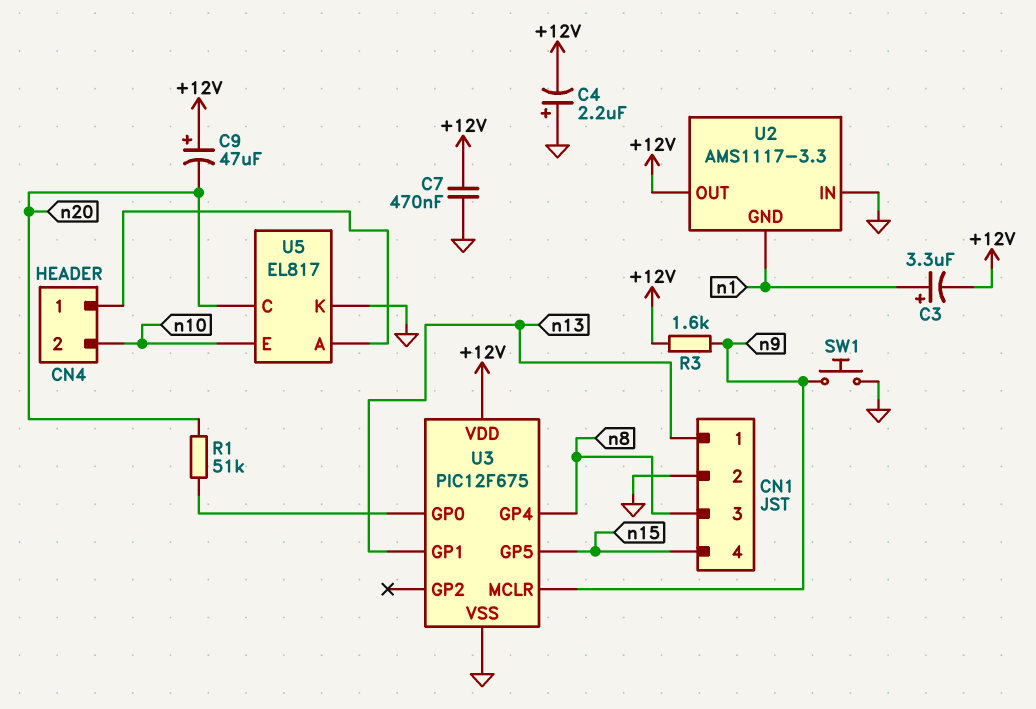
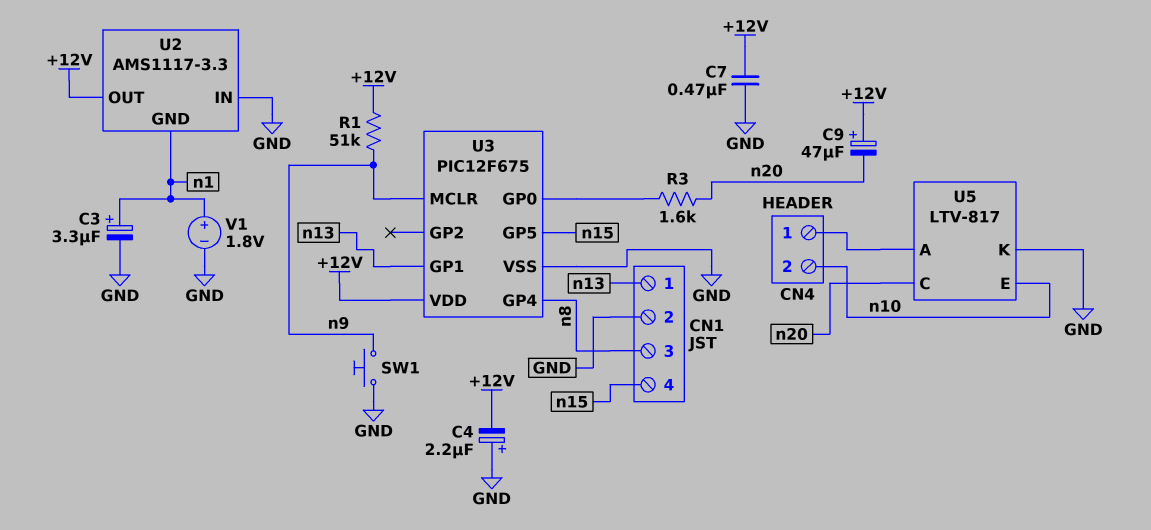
C3: 3.3uF (plus n1, minus +12V) -> 3.3uF (plus n1, minus GND)
R1: 51k (U3/GP0, n20) -> 51k (+12V, n9)
R3: 1.6k (+12V, n9) -> 1.6k (U3/GP0, n20)
U5: EL817 -> LTV-817
V1: none -> 1.8V (plus n1, minus GND)

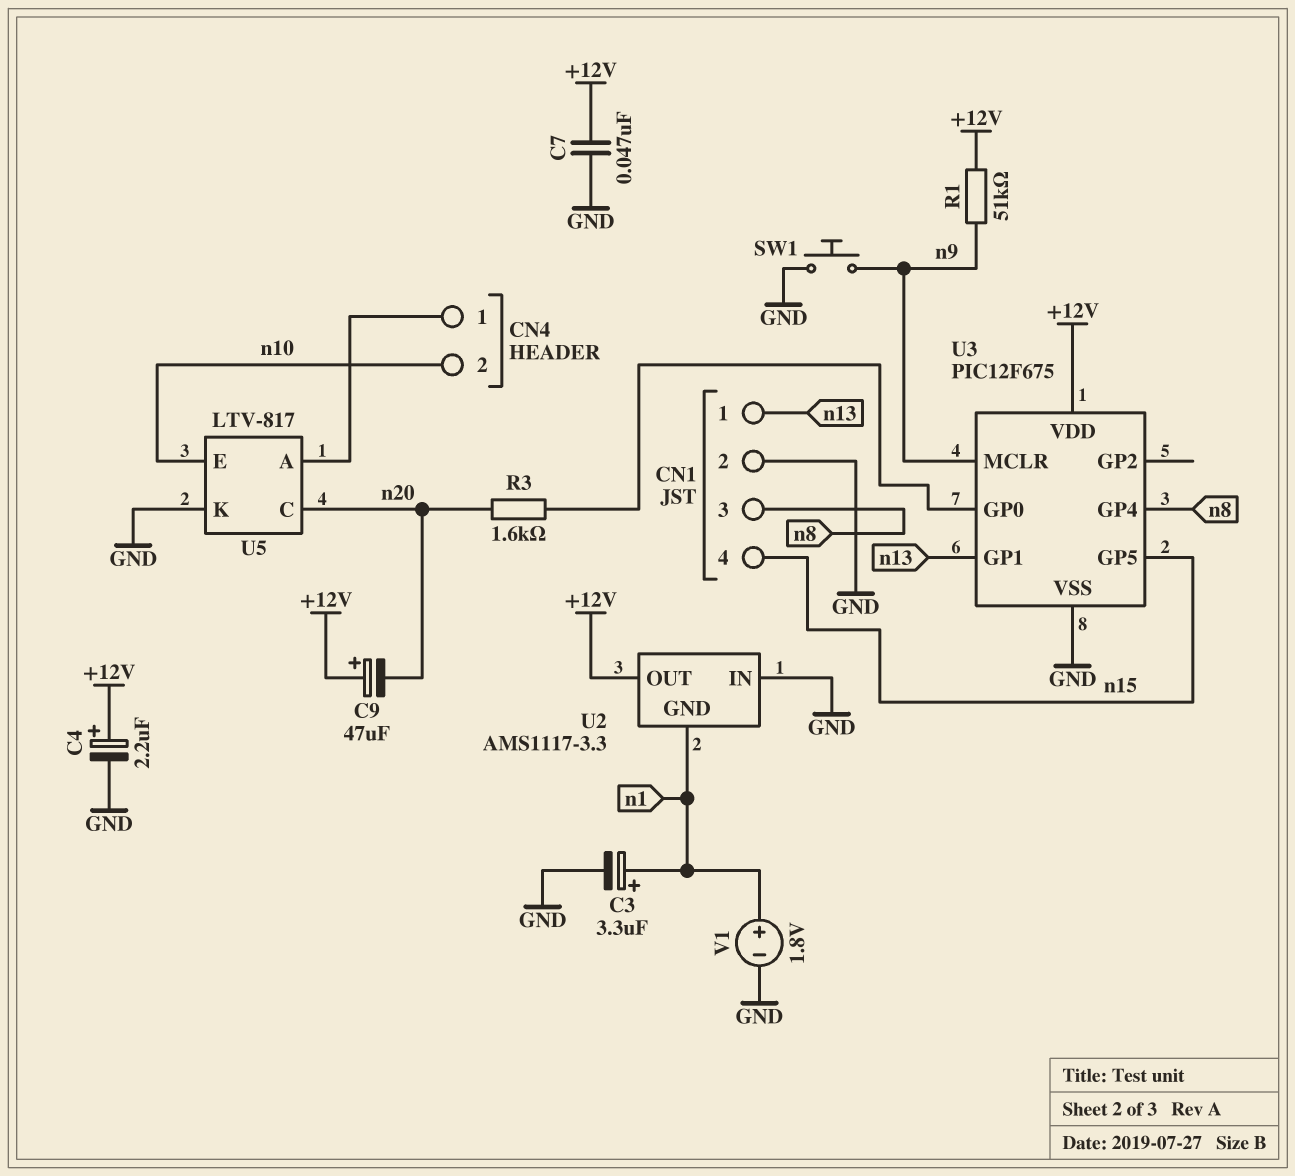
C4: 2.2uF (plus GND, minus +12V) -> 2.2uF (plus +12V, minus GND)
C7: 470nF (+12V, GND) -> 47nF (+12V, GND)

